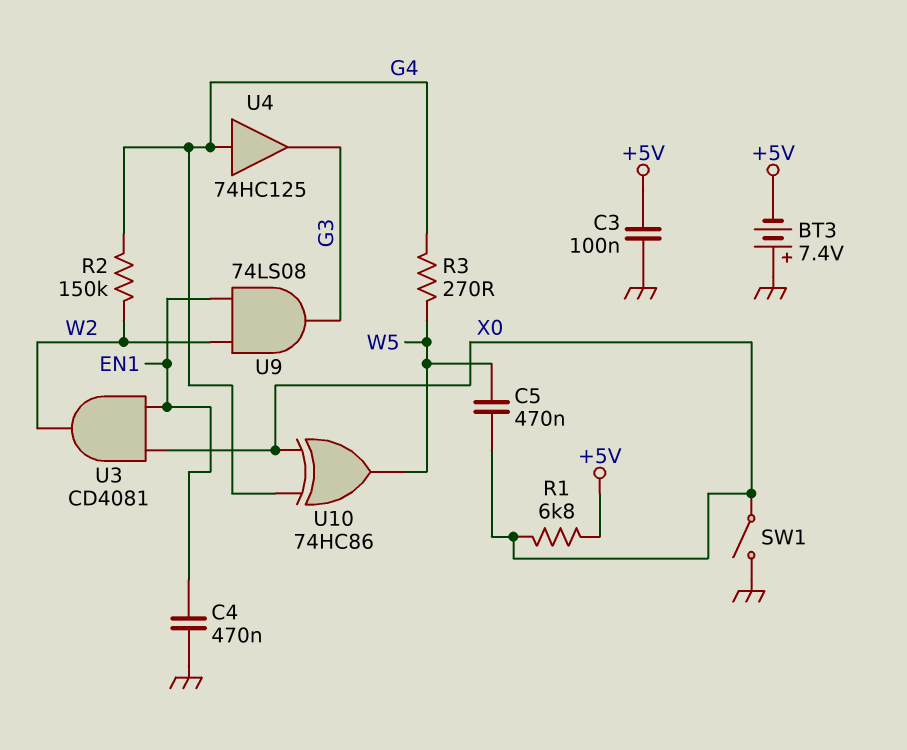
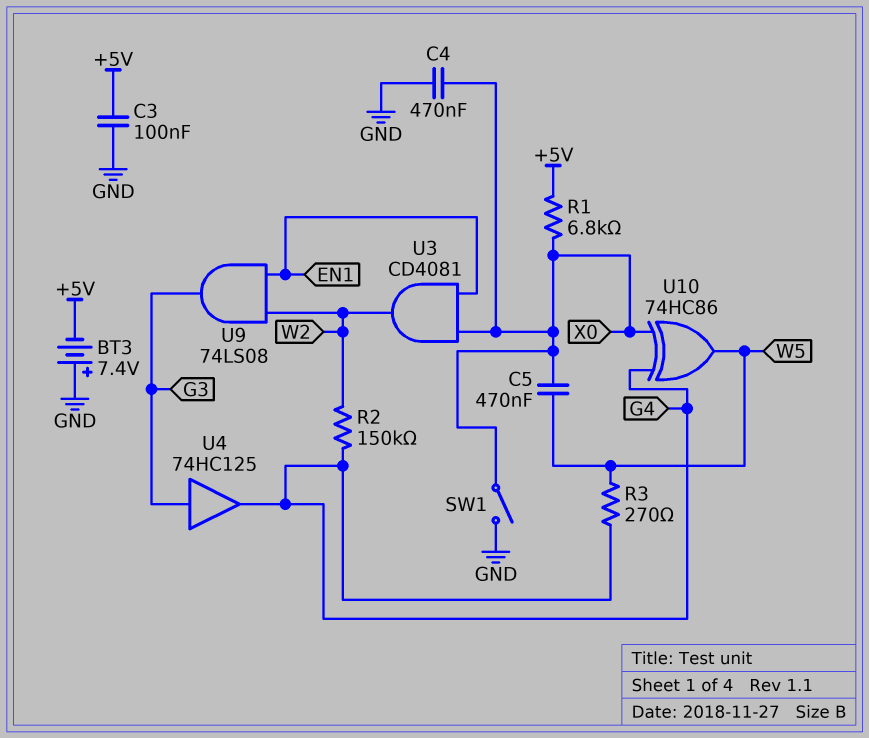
C4: 470nF (EN1, GND) -> 470nF (GND, X0)
U4: buffer 74HC125 (in G4, out G3) -> buffer 74HC125 (in G3, out G4)

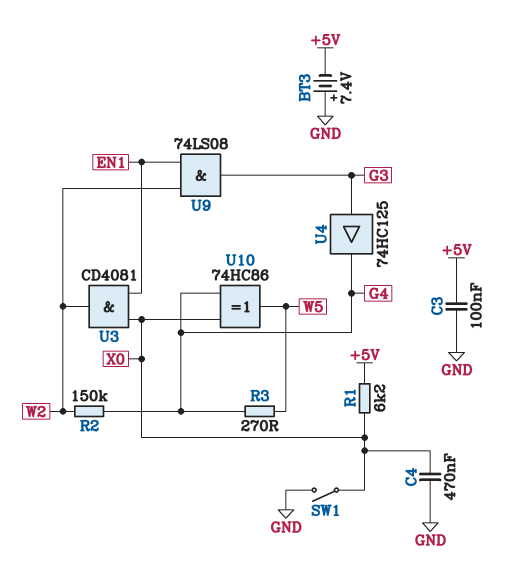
C5: 470nF (W5, X0) -> none
R1: 6.8k (+5V, X0) -> 6.2k (+5V, X0)

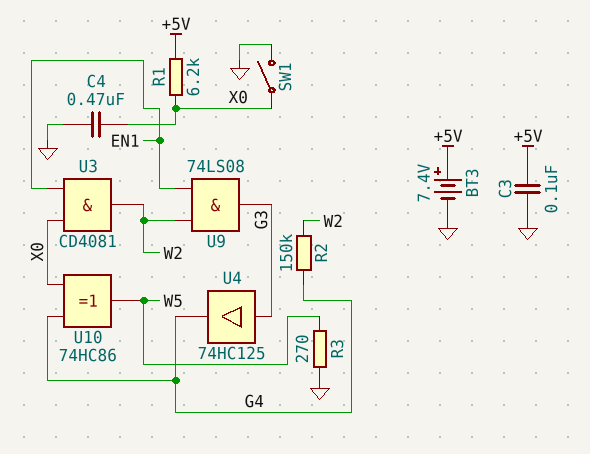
BT3: 7.4V (plus GND, minus +5V) -> 7.4V (plus +5V, minus GND)
R3: 270 (G4, W5) -> 270 (GND, W5)

